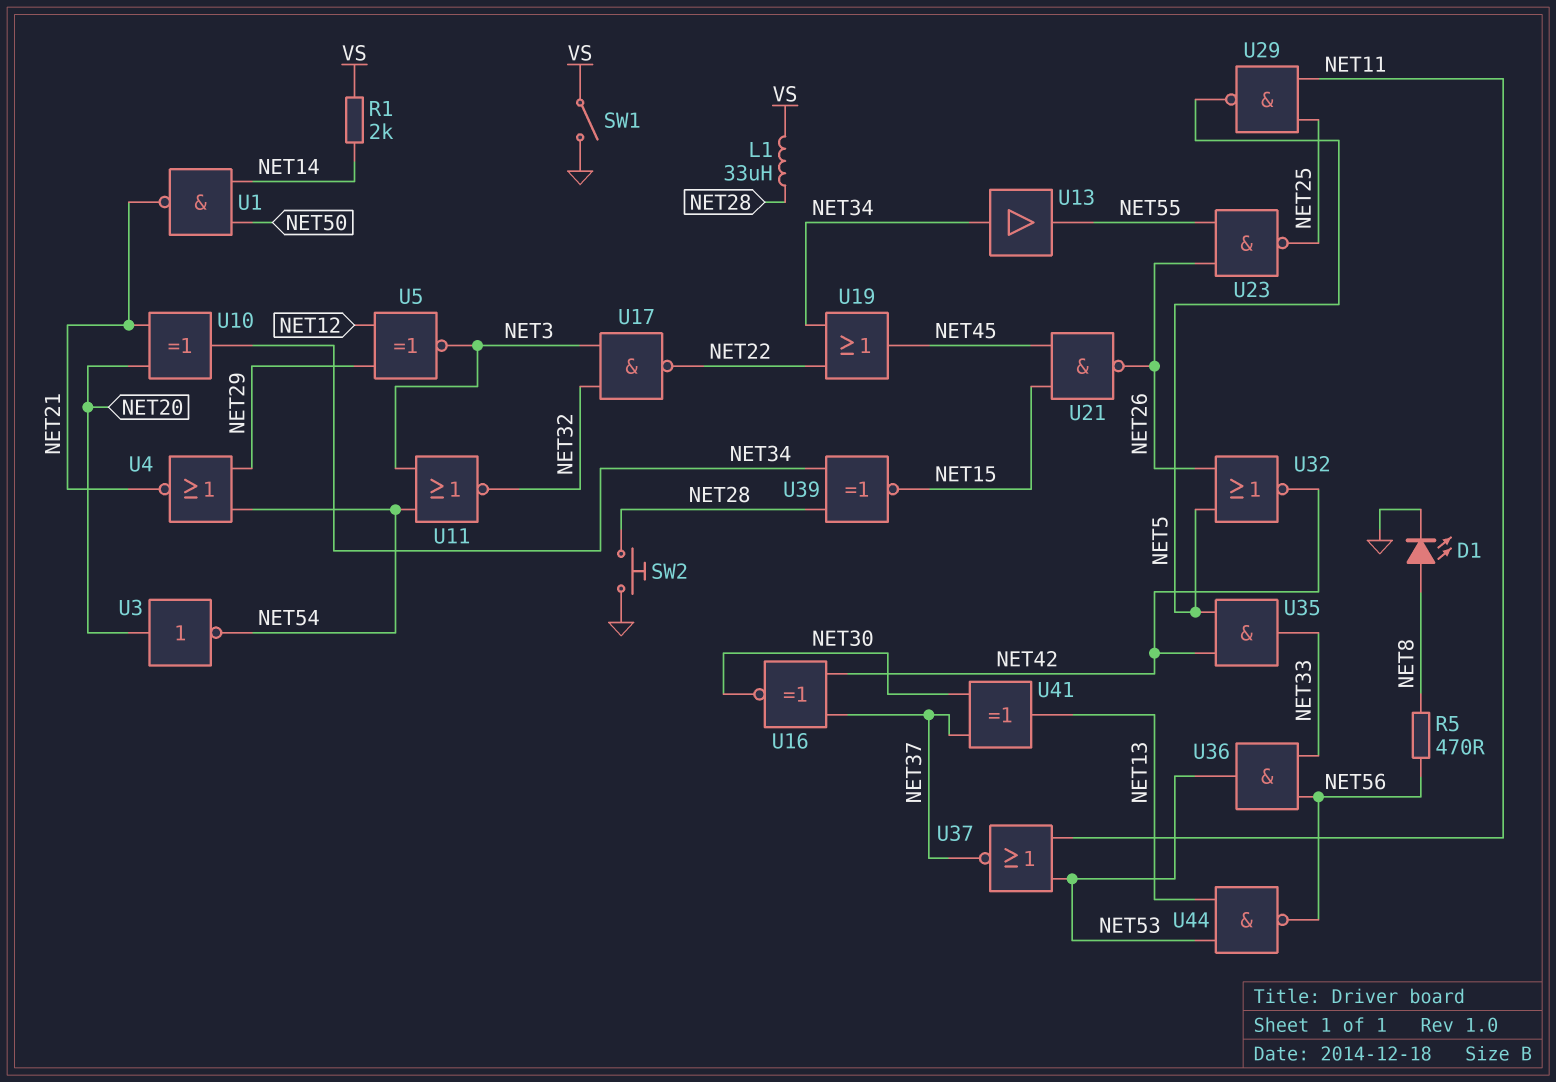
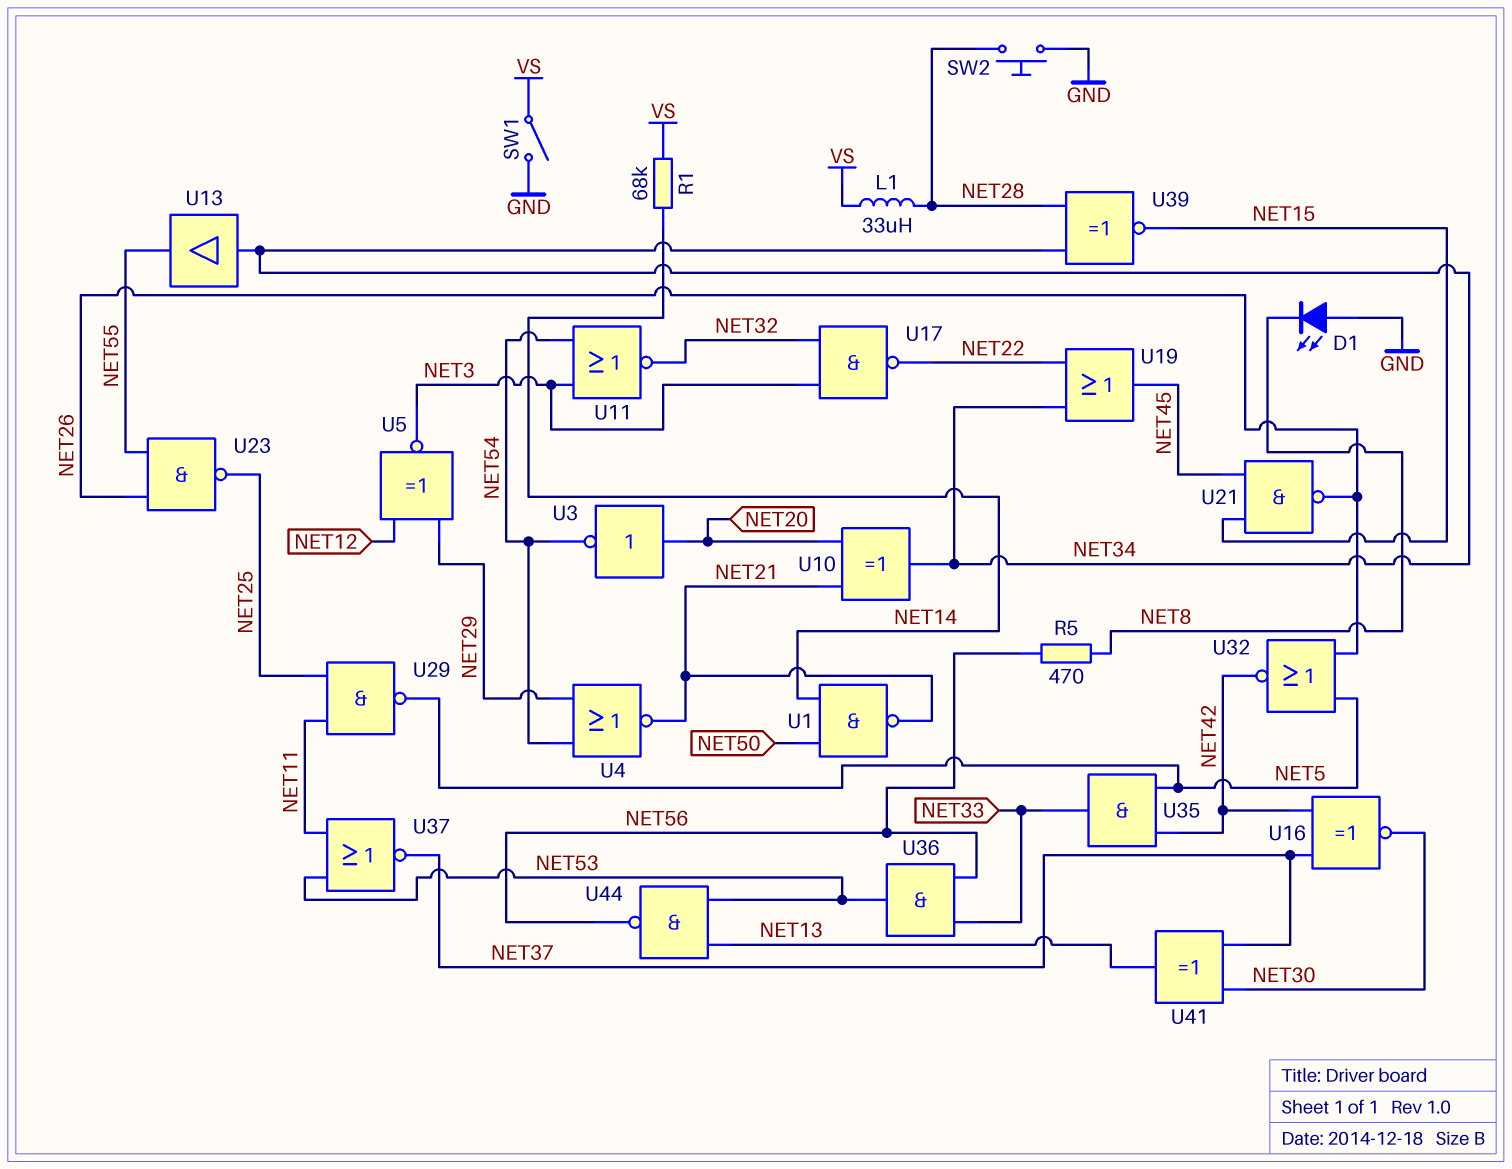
D1: LED (A NET8, K GND) -> LED (A GND, K NET8)
R1: 2k (NET14, VS) -> 68k (NET14, VS)

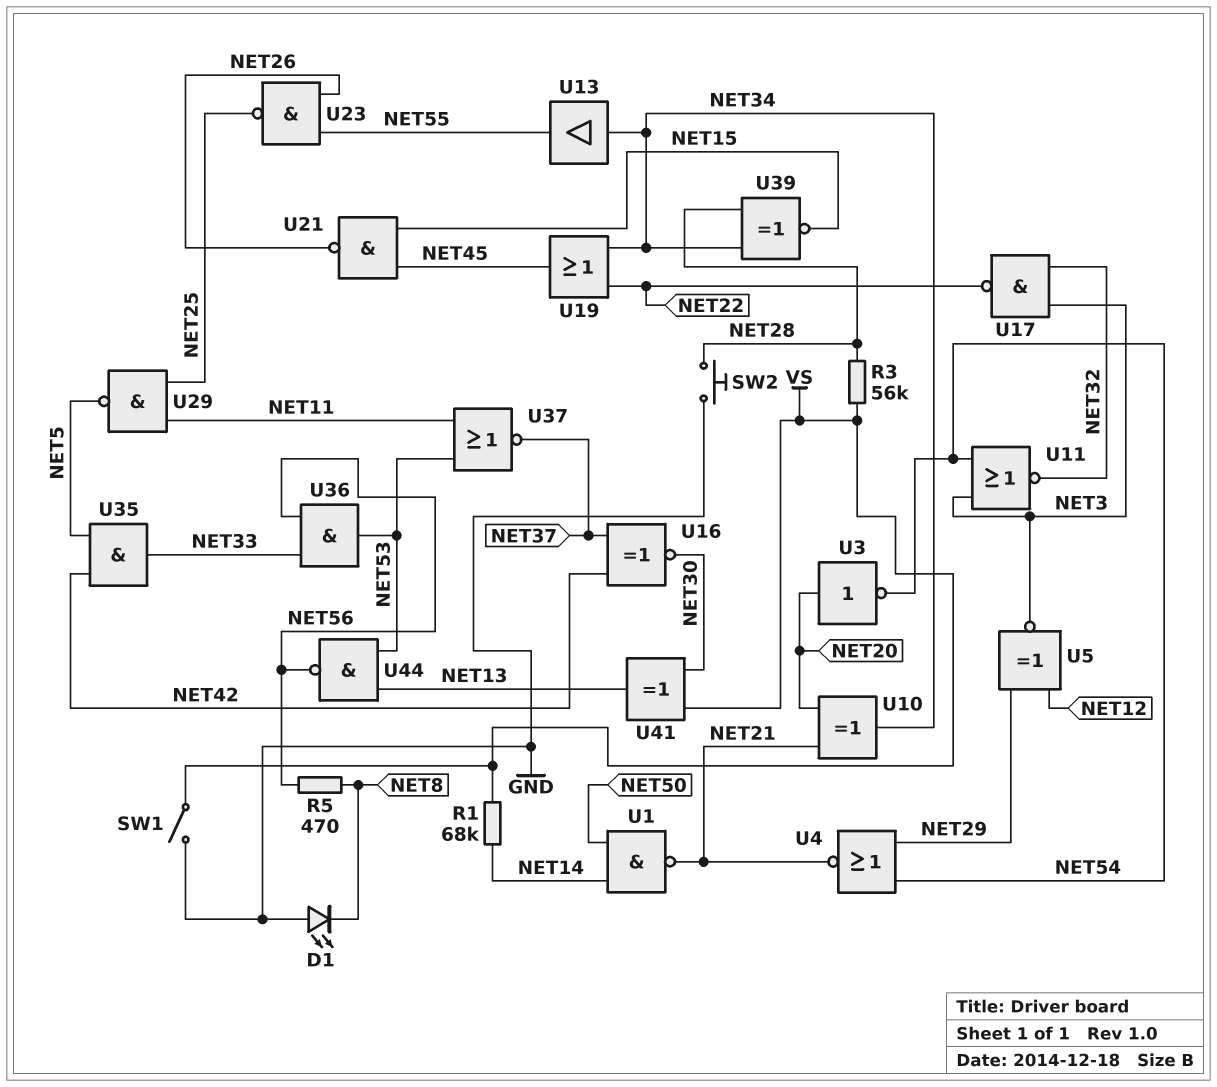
L1: 33uH (NET28, VS) -> none
R3: none -> 56k (NET28, VS)
U32: NOR (in NET5, in NET26, out NET42) -> none
U41: XOR (in NET30, in NET37, out NET13) -> XOR (in NET30, in VS, out NET13)

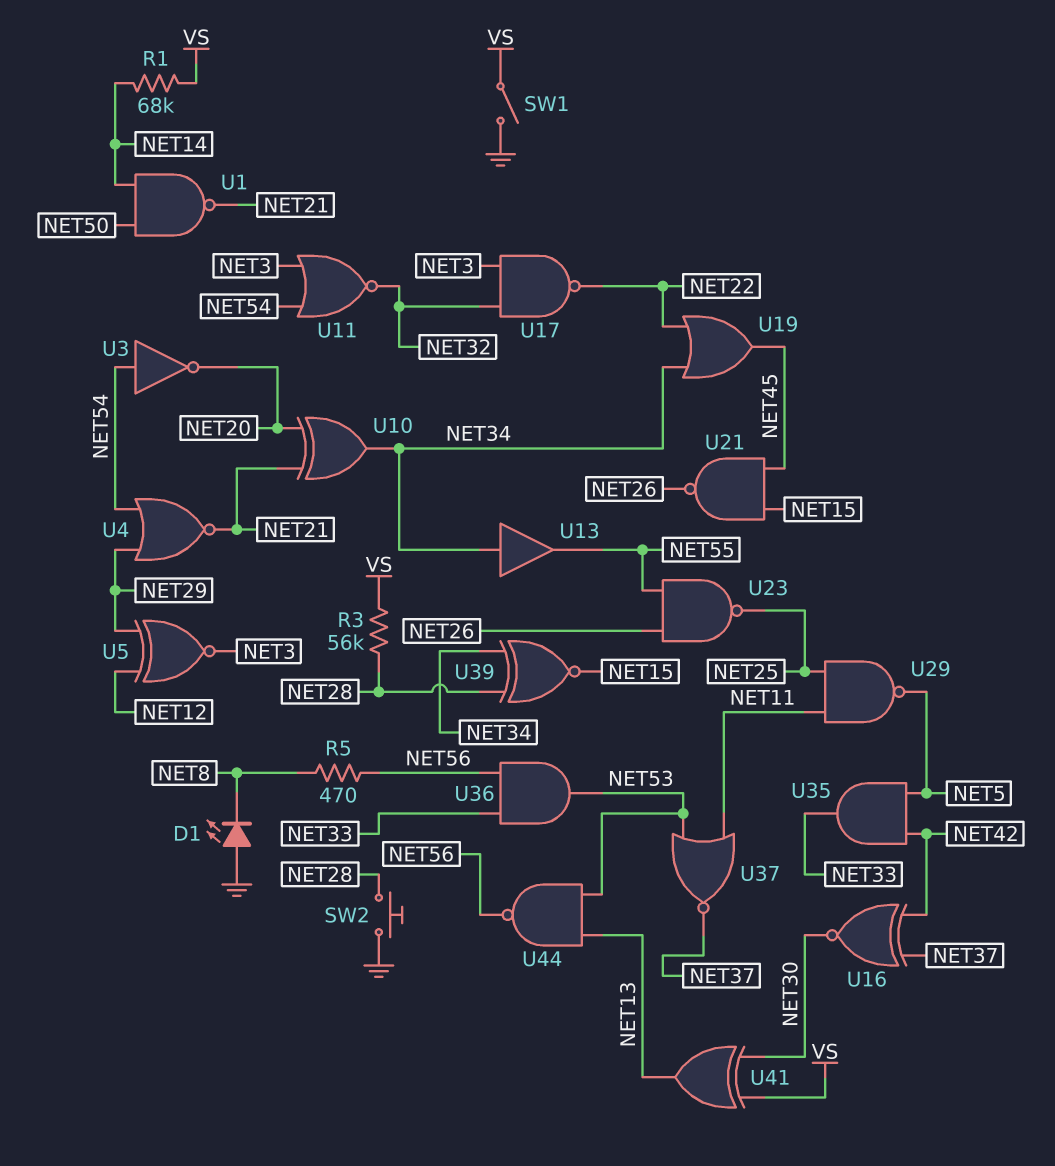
U3: NOT (in NET20, out NET54) -> NOT (in NET54, out NET20)

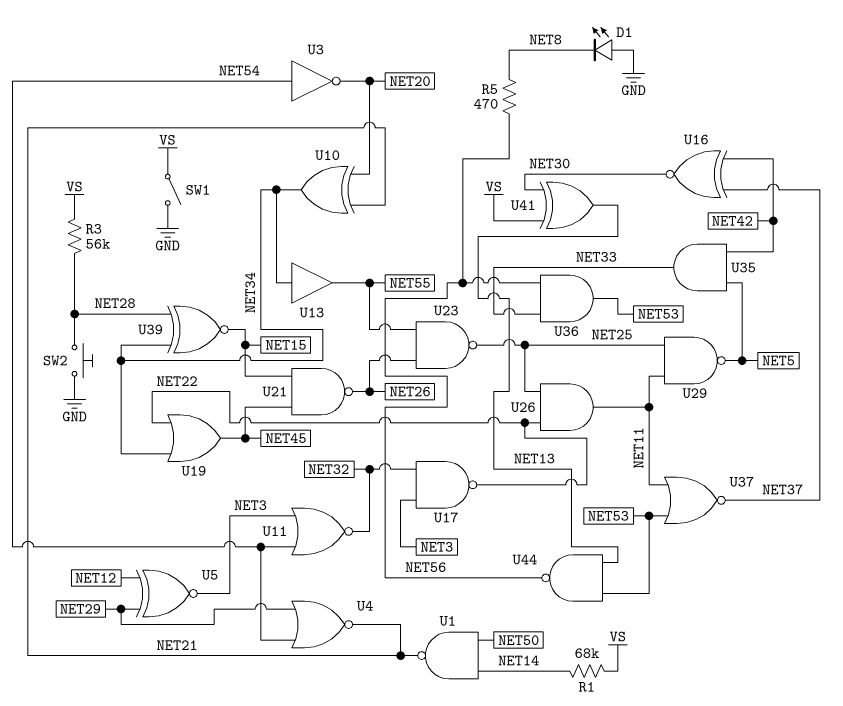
U26: none -> AND (in NET22, in NET25, out NET11)

